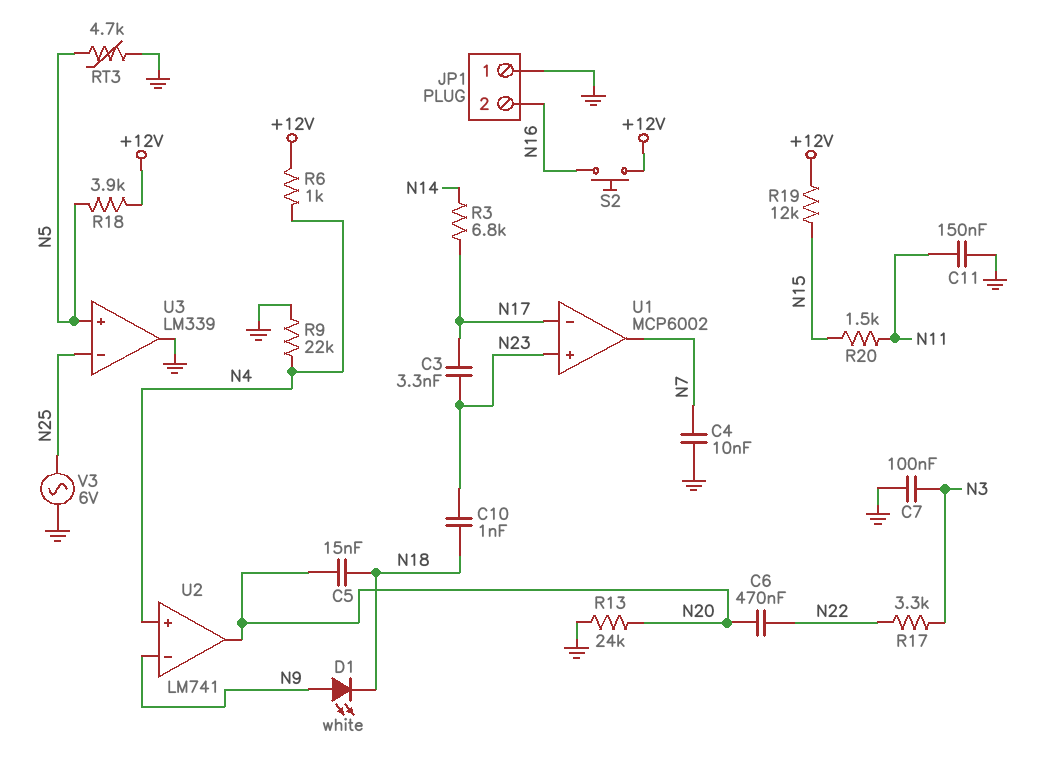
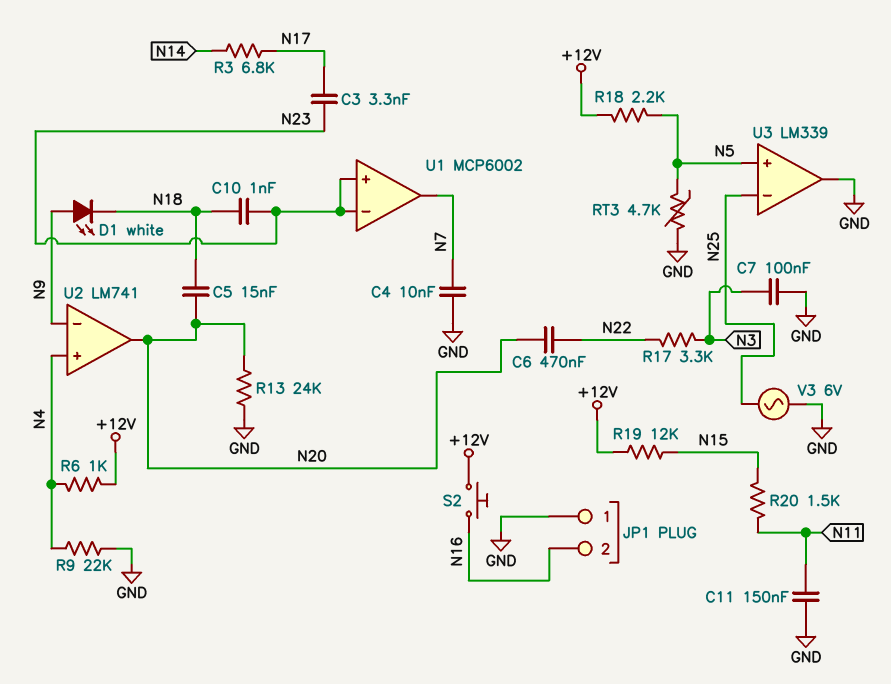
R18: 3.9k (+12V, N5) -> 2.2k (+12V, N5)
U1 pin in-: N17 -> N23

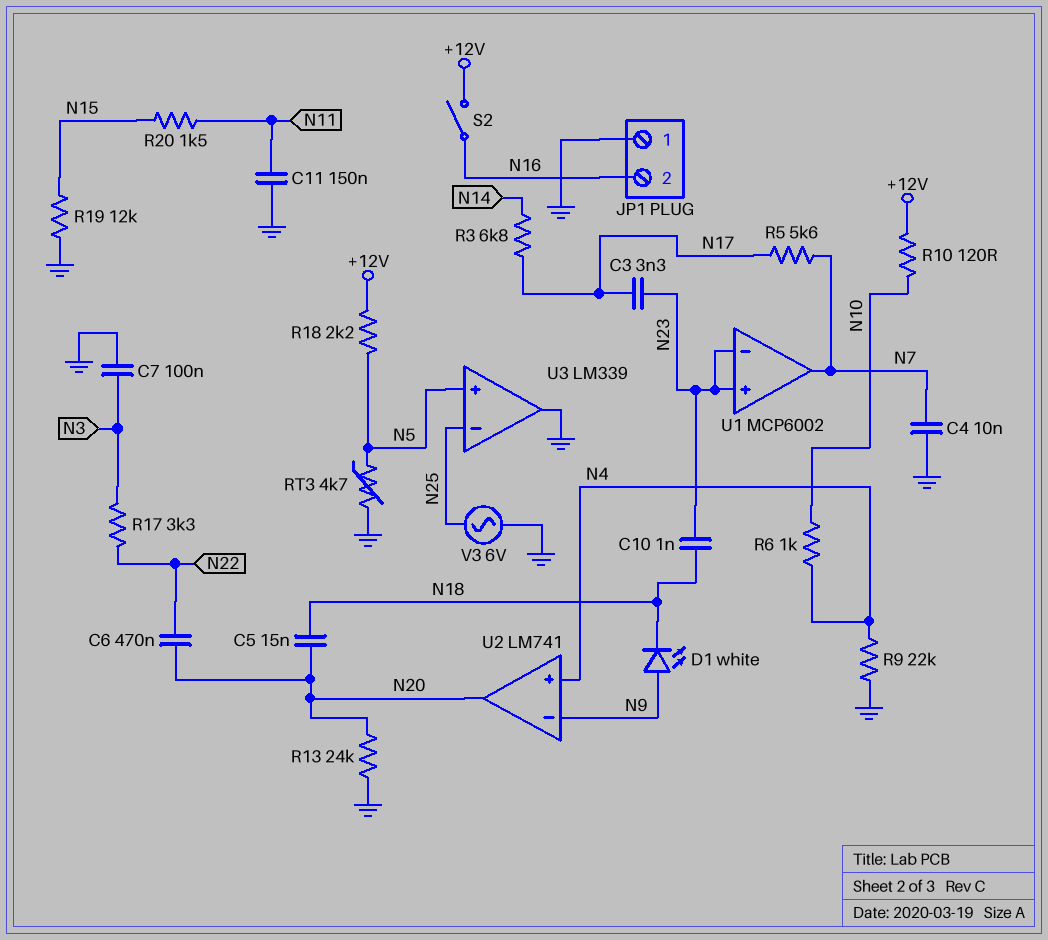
R5: none -> 5.6k (N7, N17)
R6: 1k (+12V, N4) -> 1k (N4, N10)
R10: none -> 120 (+12V, N10)
R19: 12k (+12V, N15) -> 12k (GND, N15)
S2: button (+12V, N16) -> switch (+12V, N16)

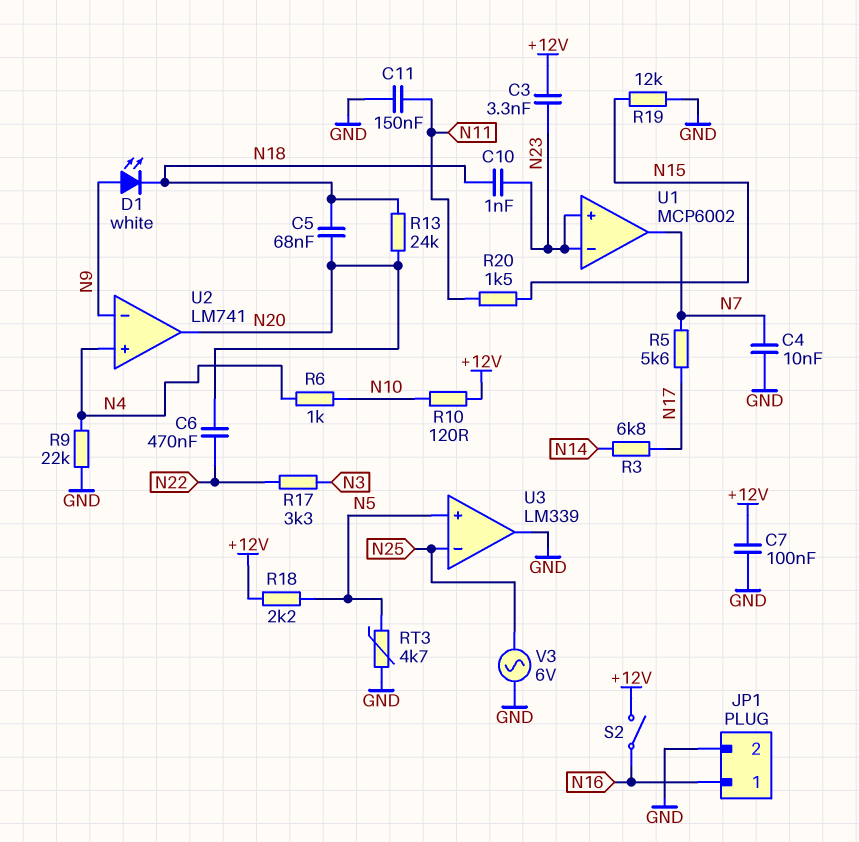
C3: 3.3nF (N17, N23) -> 3.3nF (+12V, N23)
C5: 15nF (N18, N20) -> 68nF (N18, N20)
C7: 100nF (GND, N3) -> 100nF (+12V, GND)
JP1 pin 1: GND -> N16
JP1 pin 2: N16 -> GND
R13: 24k (GND, N20) -> 24k (N18, N20)

